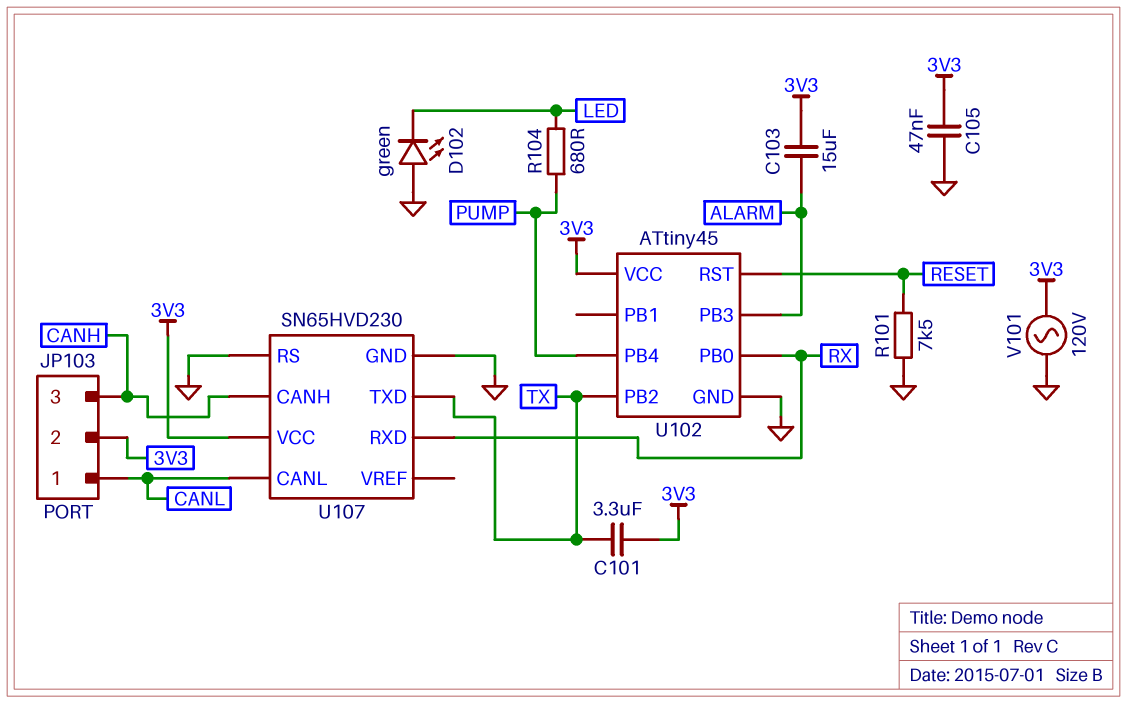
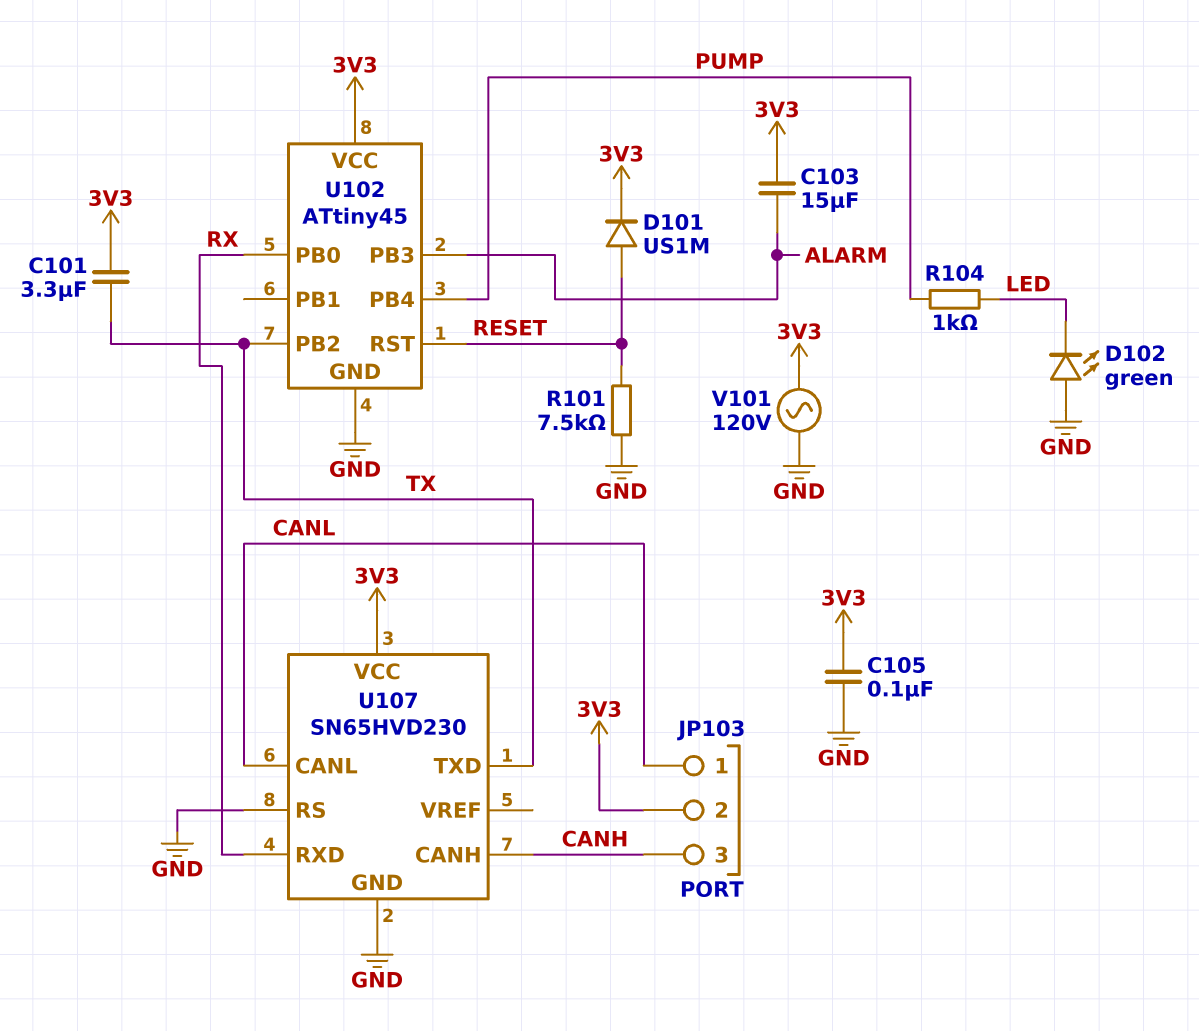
C105: 47nF (3V3, GND) -> 100nF (3V3, GND)
D101: none -> diode US1M (A RESET, K 3V3)
R104: 680 (LED, PUMP) -> 1k (LED, PUMP)

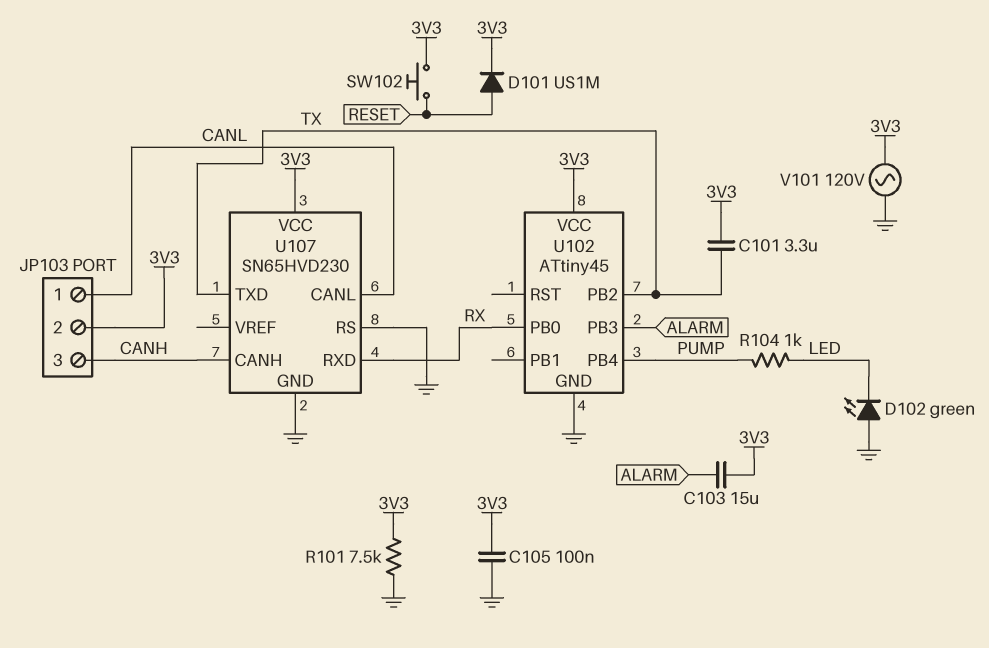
R101: 7.5k (GND, RESET) -> 7.5k (3V3, GND)
SW102: none -> button (3V3, RESET)
U102 pin RST: RESET -> none

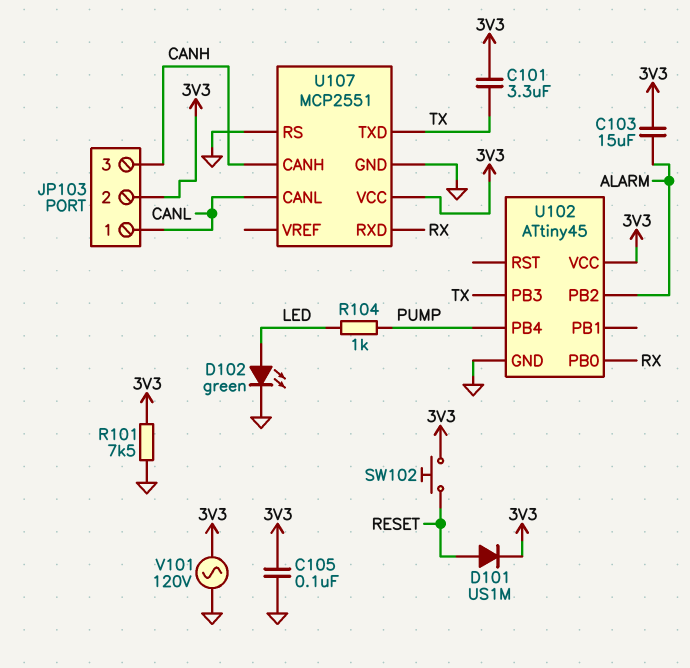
D102: LED green (A GND, K LED) -> LED green (A LED, K GND)
U102 pin PB2: TX -> ALARM
U102 pin PB3: ALARM -> TX
U107: SN65HVD230 -> MCP2551

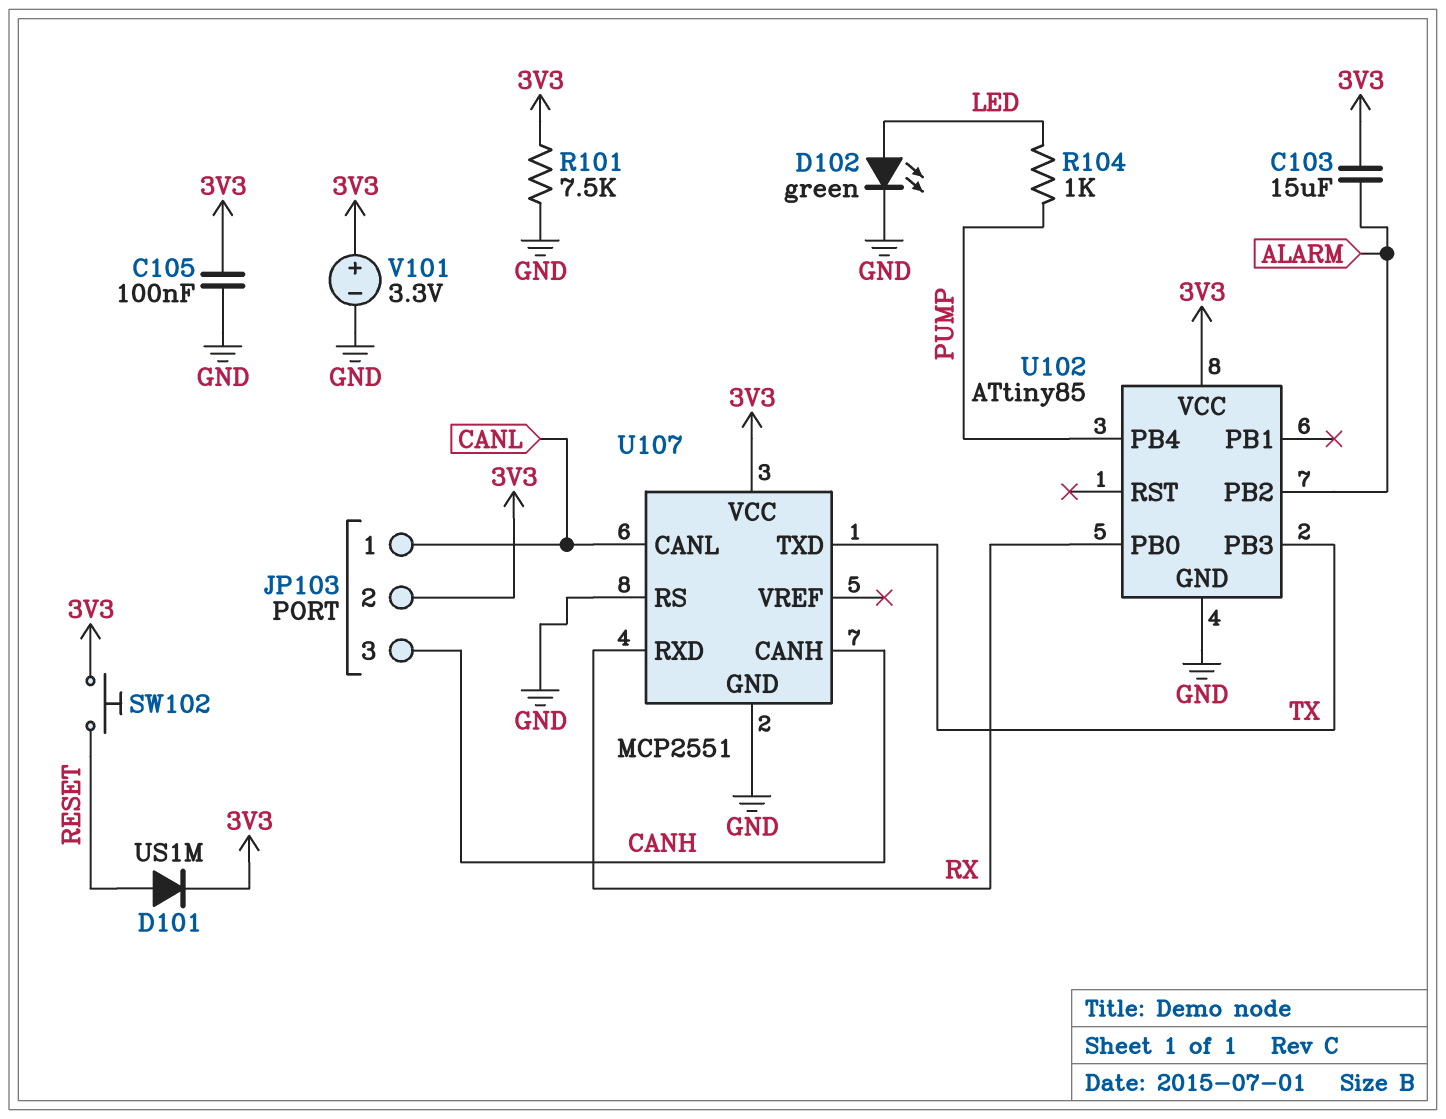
C101: 3.3uF (3V3, TX) -> none
U102: ATtiny45 -> ATtiny85
V101: AC 120V (3V3, GND) -> 3.3V (plus 3V3, minus GND)

